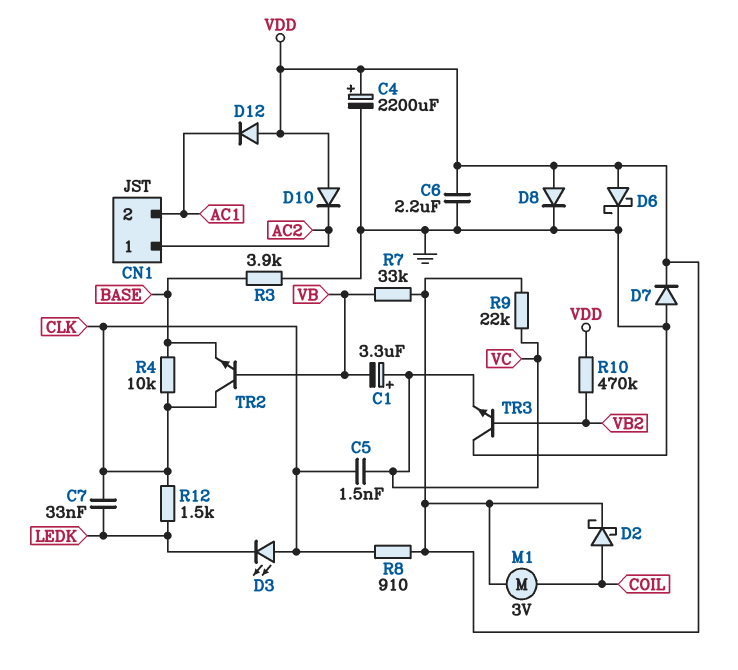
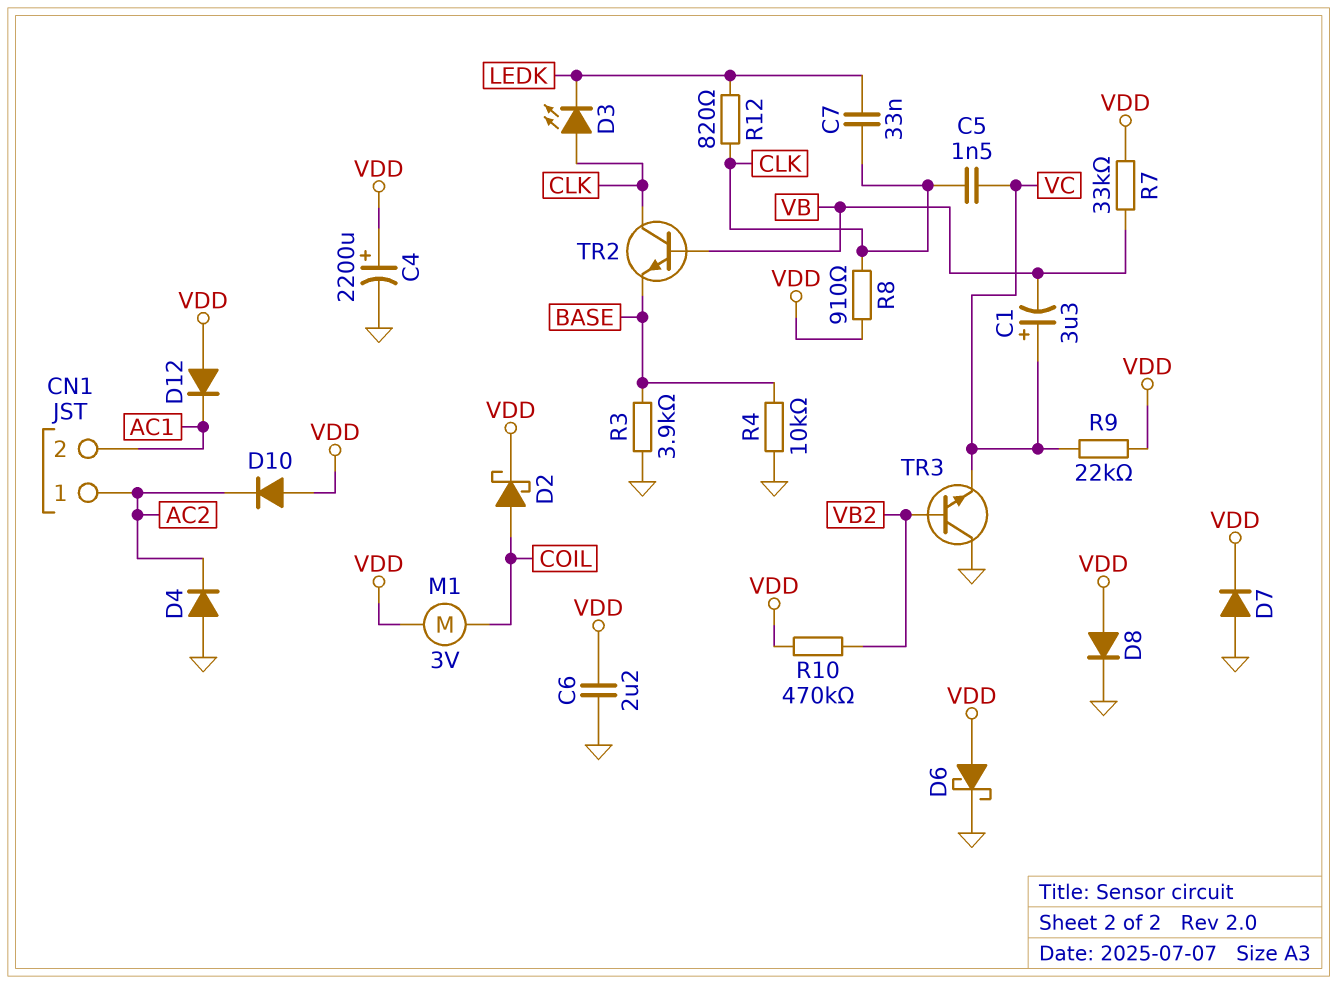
D4: none -> diode (A GND, K AC2)
R4: 10k (BASE, CLK) -> 10k (BASE, GND)
R12: 1.5k (CLK, LEDK) -> 820 (CLK, LEDK)

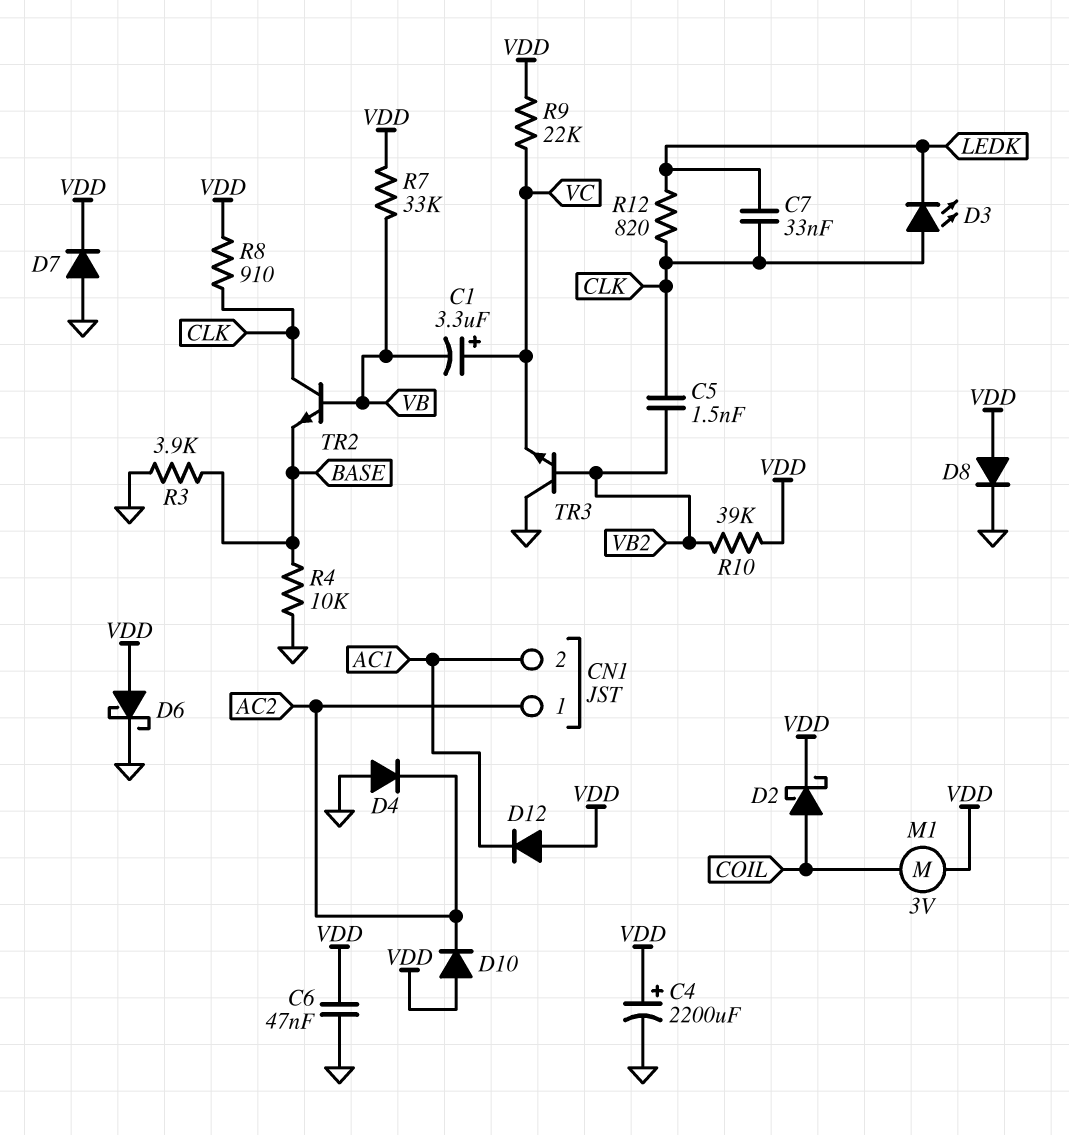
C5: 1.5nF (CLK, VC) -> 1.5nF (CLK, VB2)
C6: 2.2uF (GND, VDD) -> 47nF (GND, VDD)
R10: 470k (VB2, VDD) -> 39k (VB2, VDD)

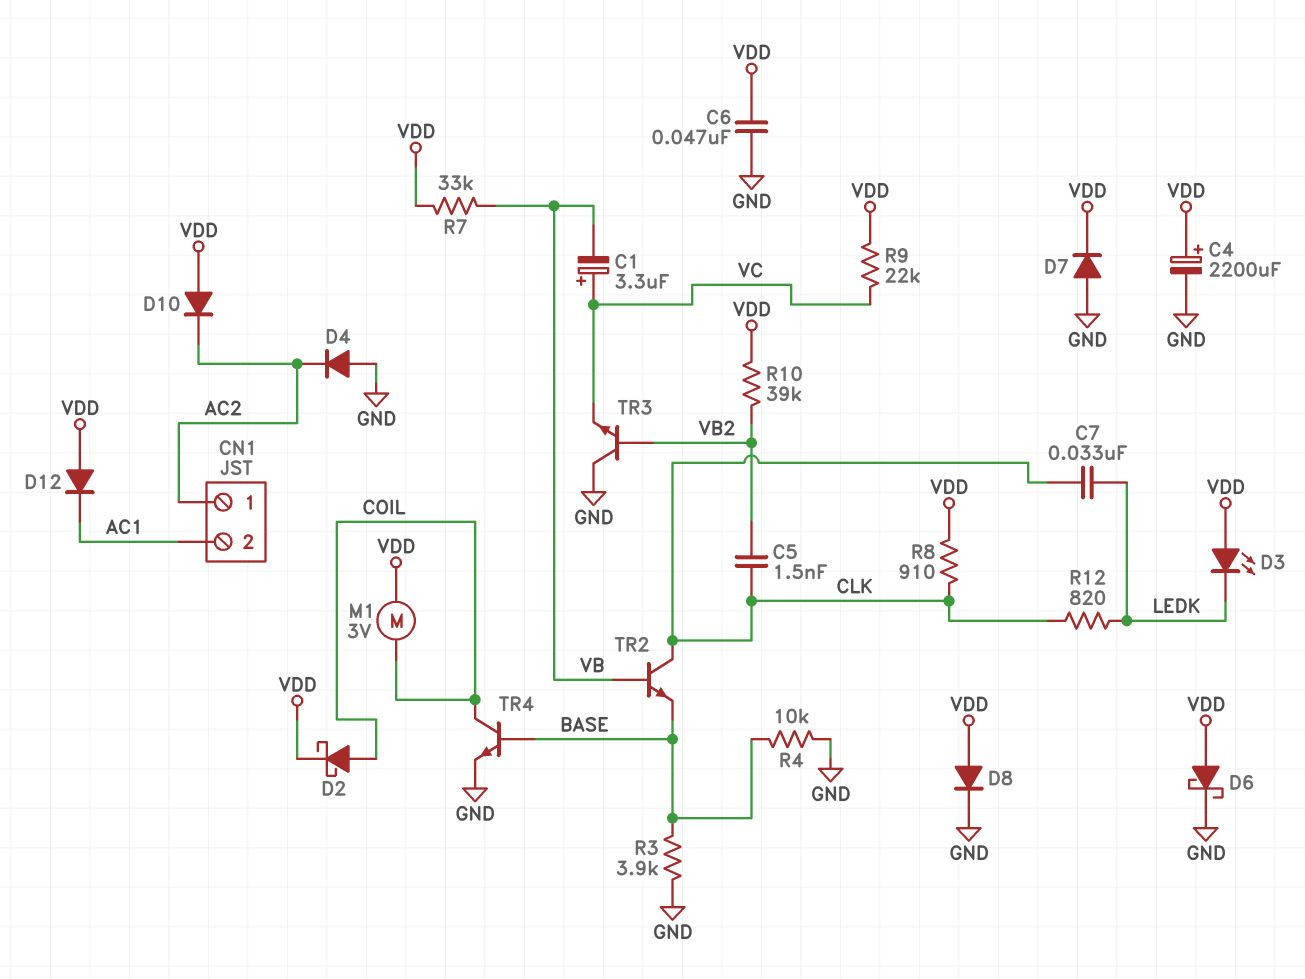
D3: LED (A CLK, K LEDK) -> LED (A VDD, K LEDK)
TR4: none -> NPN (B BASE, C COIL, E GND)

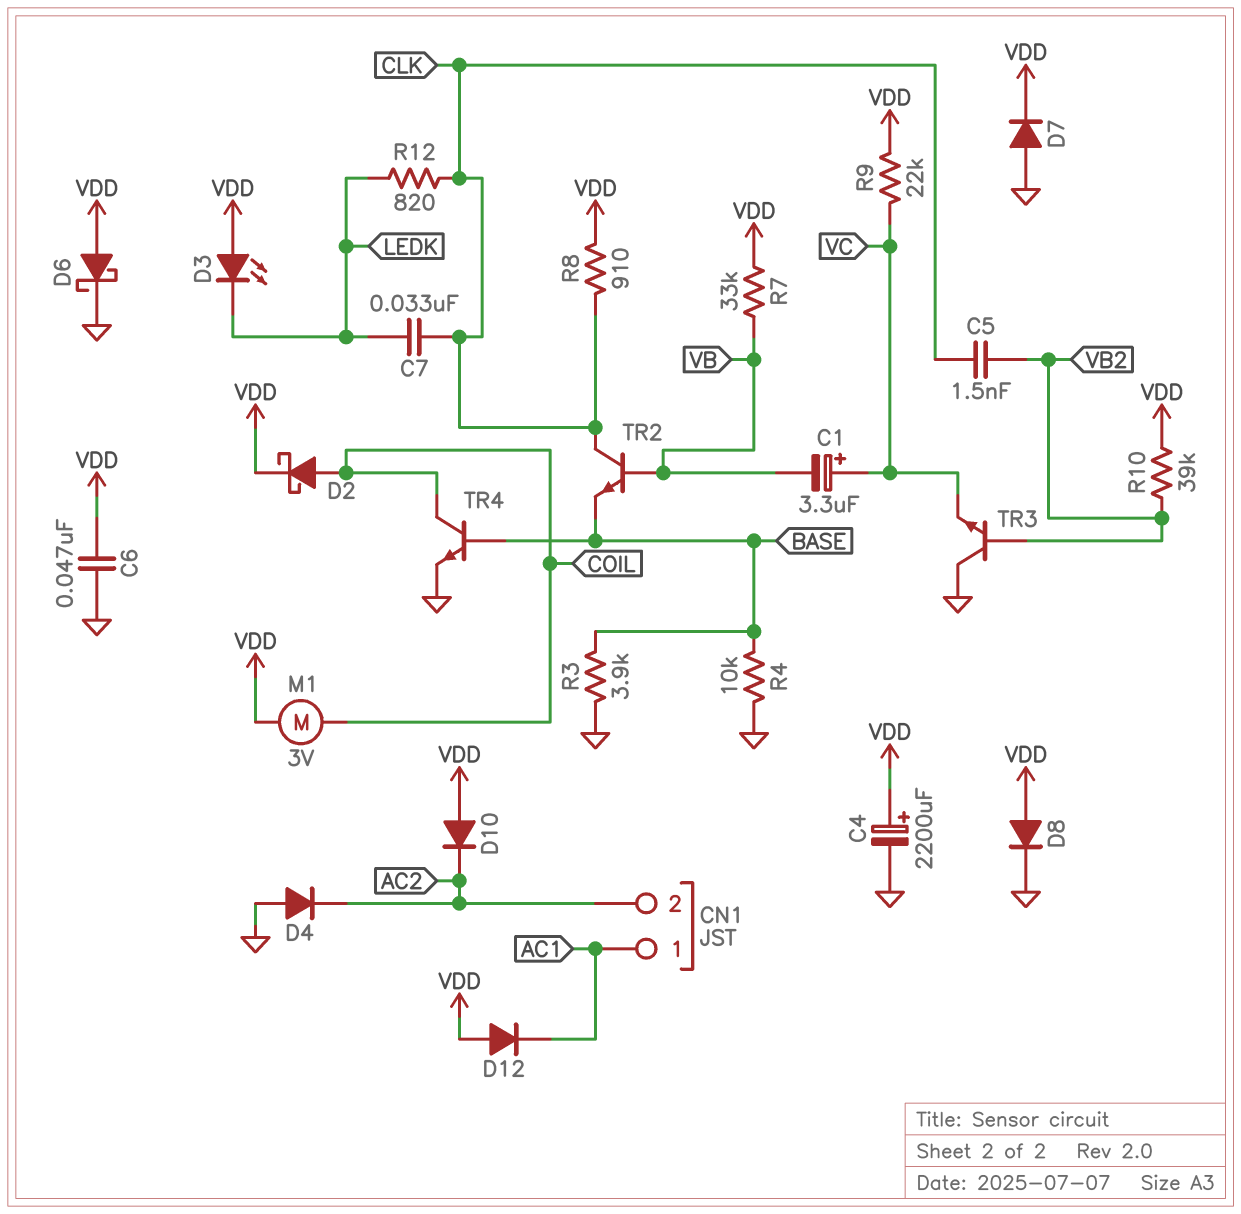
CN1 pin 1: AC2 -> AC1
CN1 pin 2: AC1 -> AC2

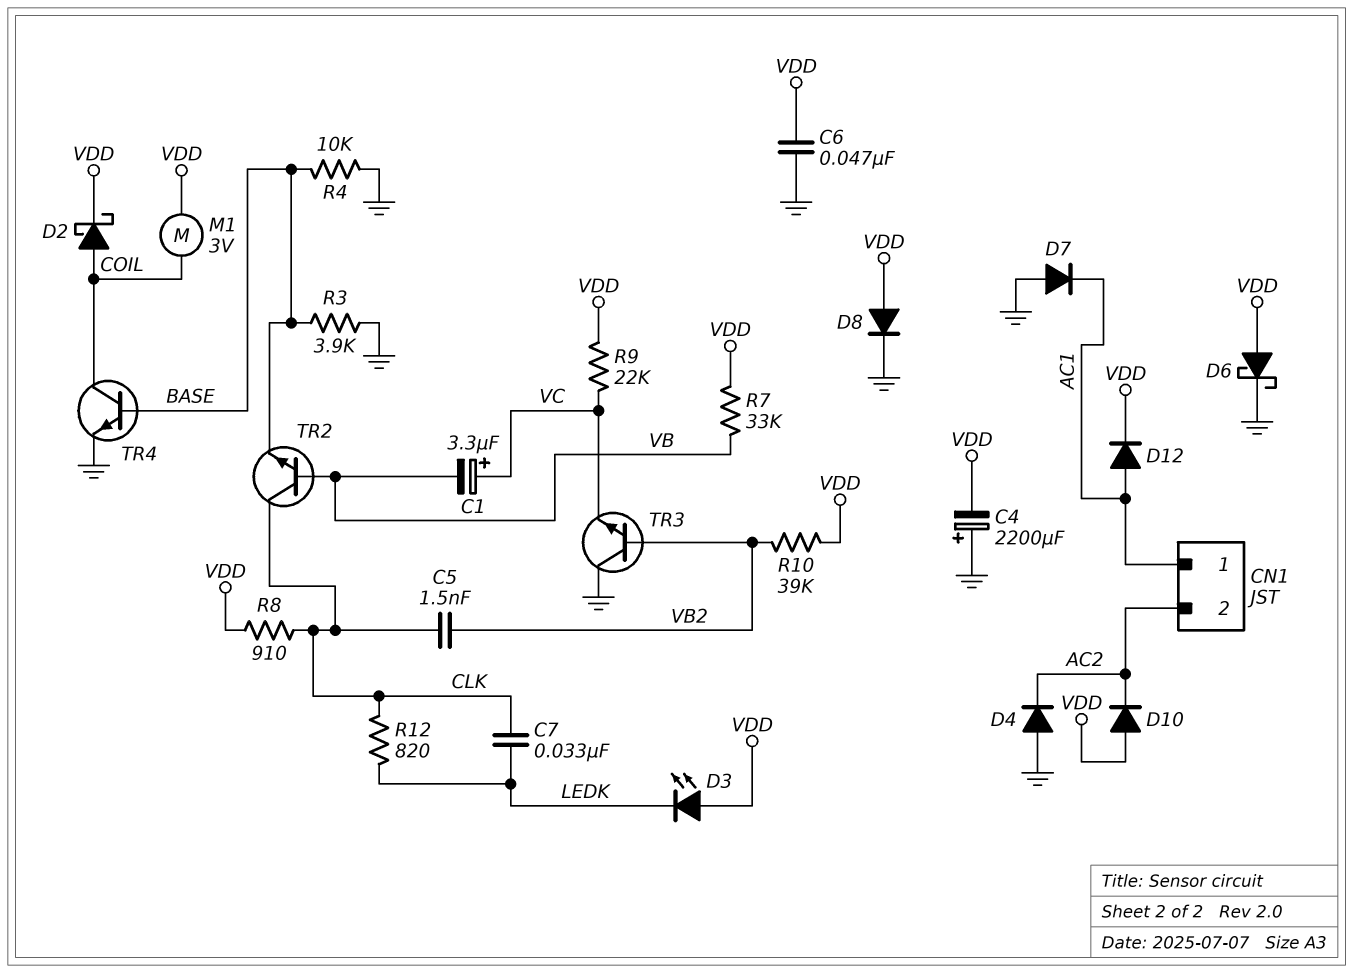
C4: 2200uF (plus VDD, minus GND) -> 2200uF (plus GND, minus VDD)
D7: diode (A GND, K VDD) -> diode (A GND, K AC1)
D12: diode (A VDD, K AC1) -> diode (A AC1, K VDD)

